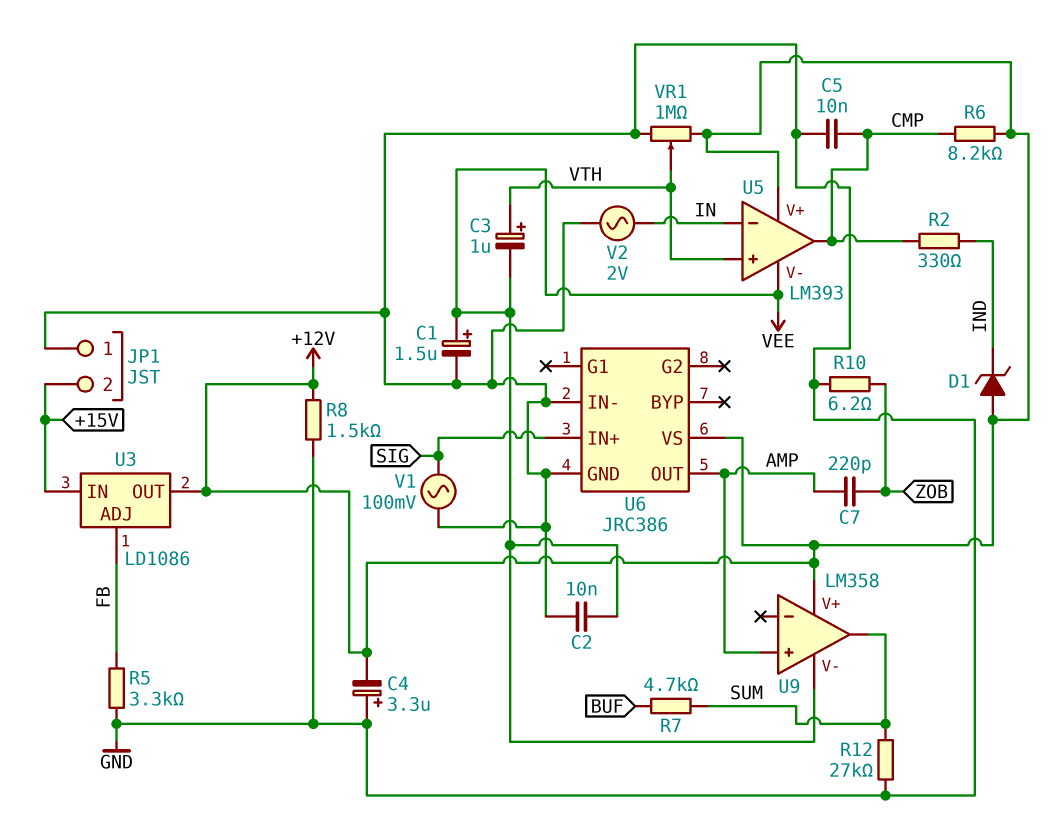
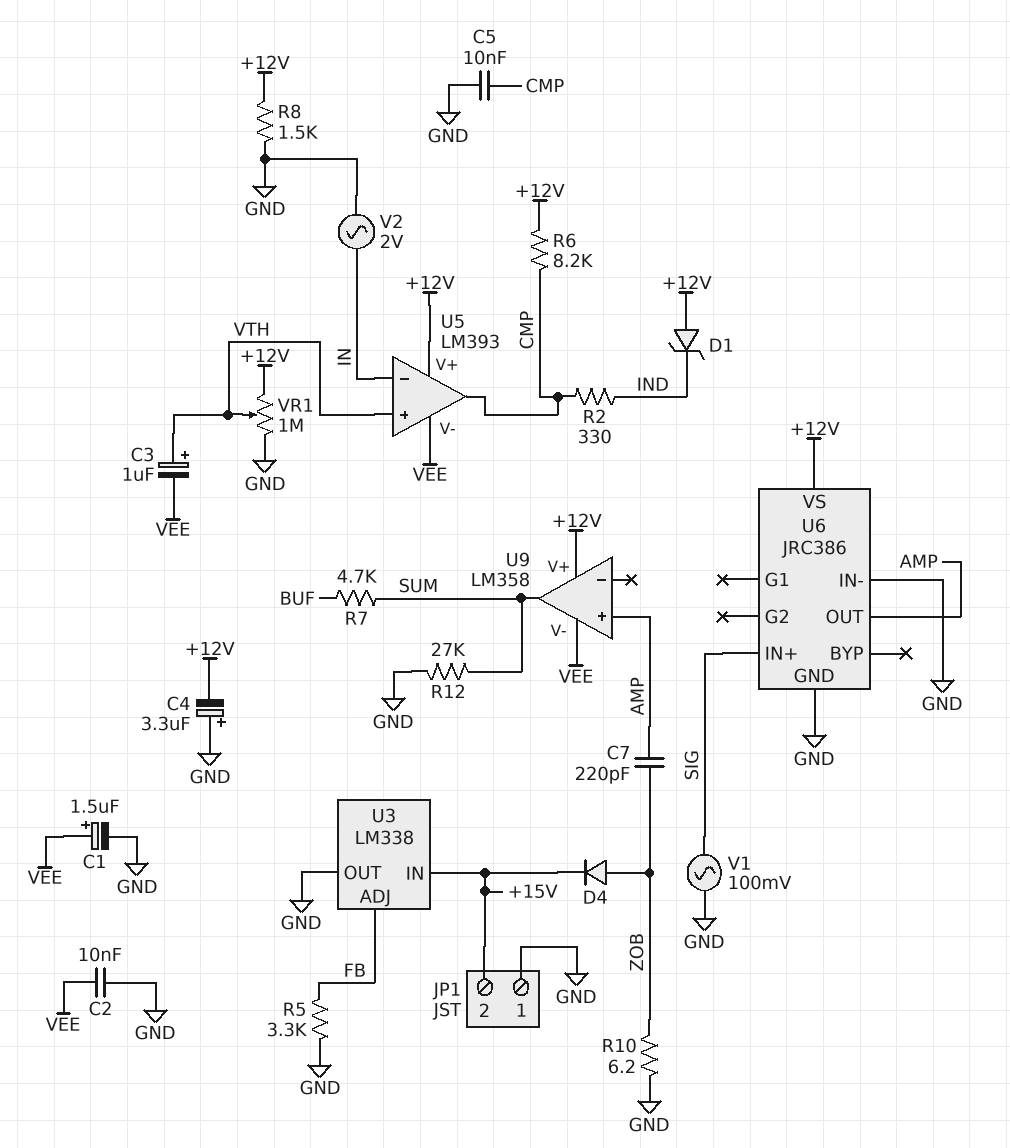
D4: none -> diode (A ZOB, K +15V)
U3: LD1086 -> LM338
U3 pin OUT: +12V -> GND

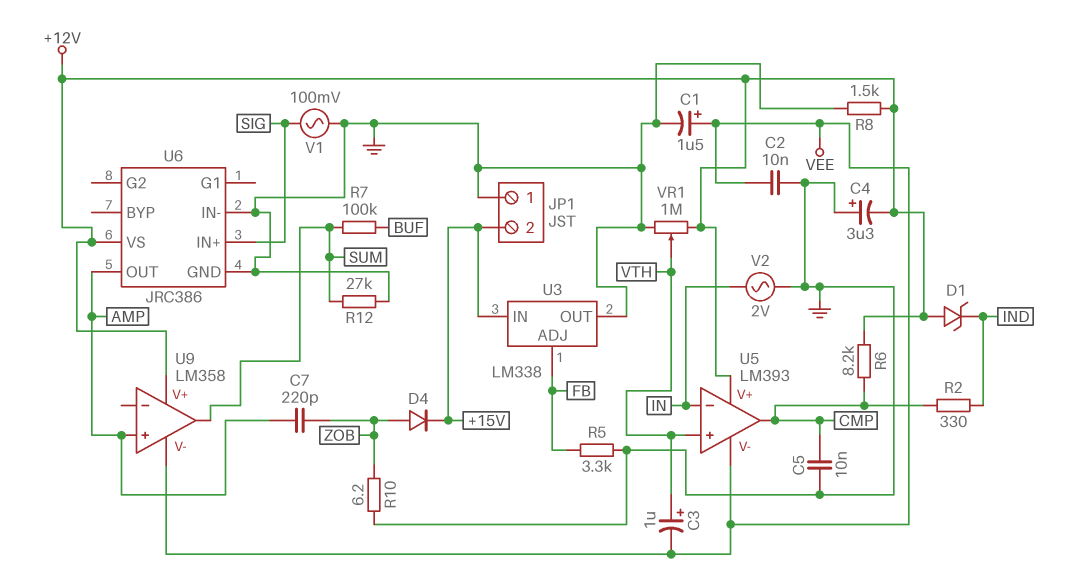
R7: 4.7k (BUF, SUM) -> 100k (BUF, SUM)

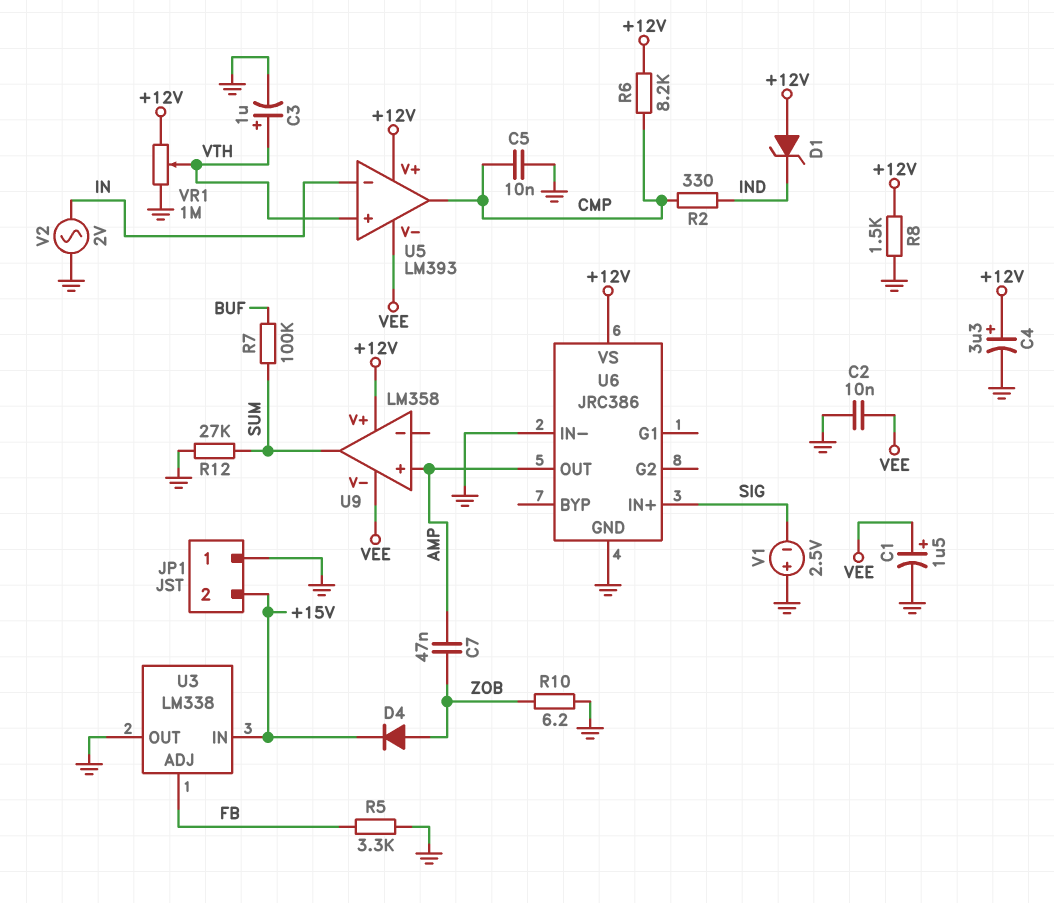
C3: 1uF (plus VTH, minus VEE) -> 1uF (plus VTH, minus GND)
C4: 3.3uF (plus GND, minus +12V) -> 3.3uF (plus +12V, minus GND)
C7: 220pF (AMP, ZOB) -> 47nF (AMP, ZOB)
V1: AC 100mV (GND, SIG) -> 2.5V (plus GND, minus SIG)

